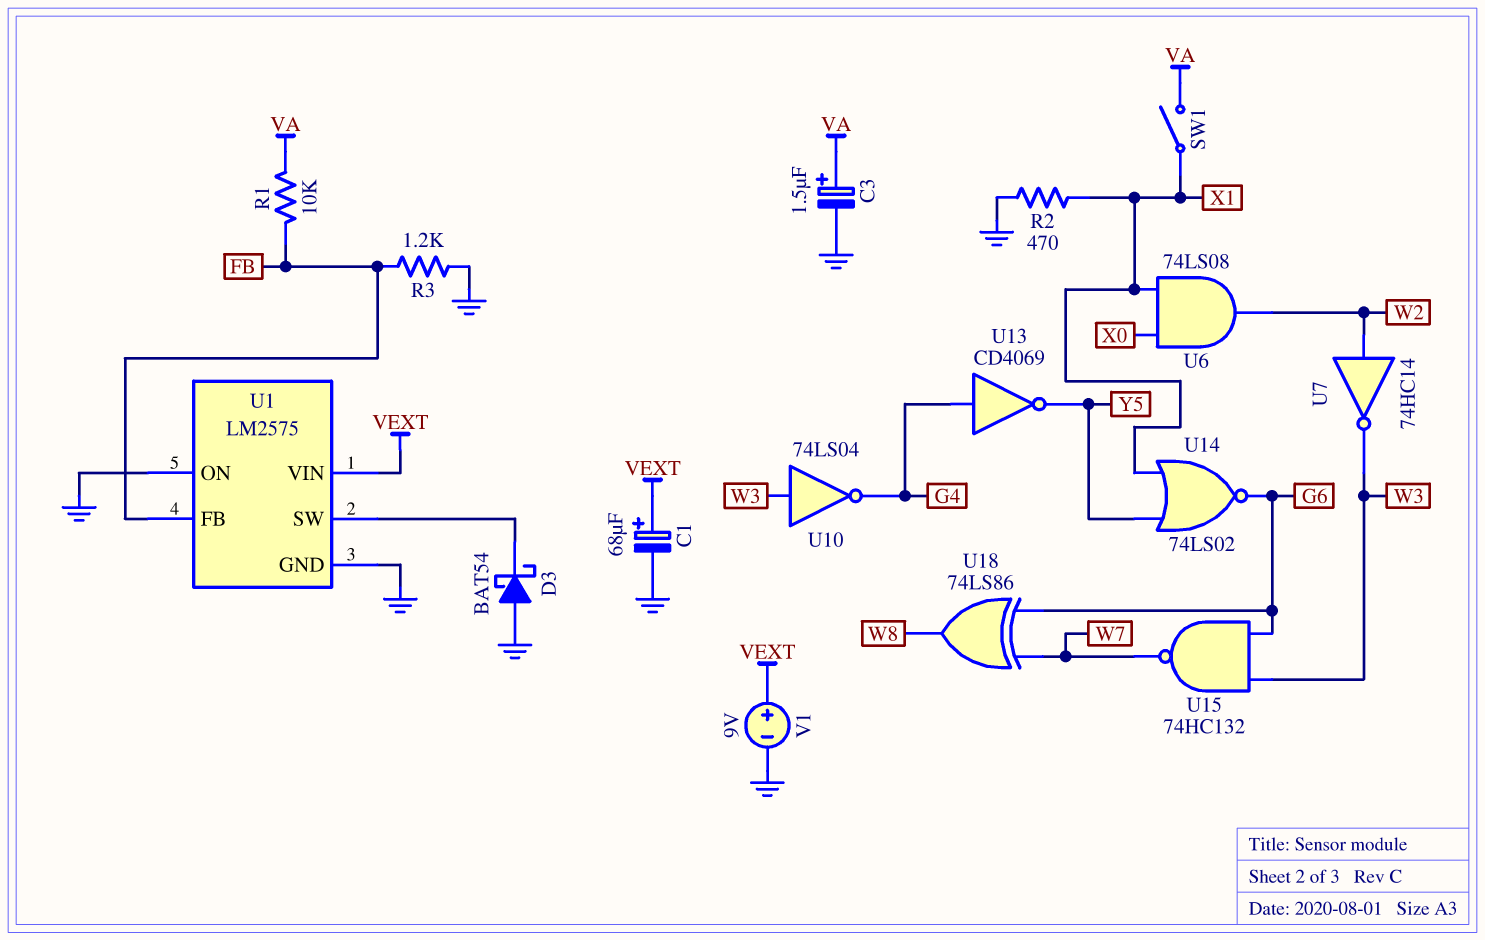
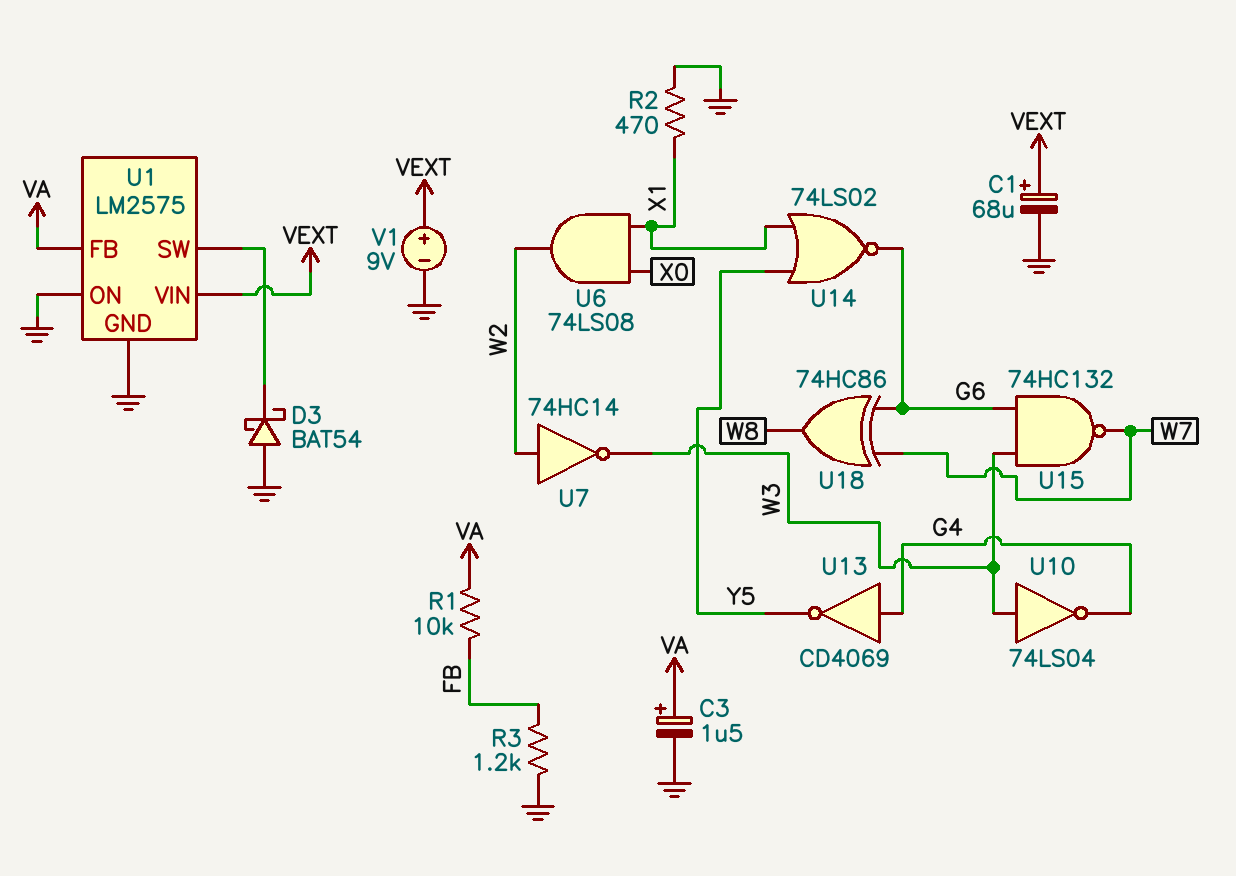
SW1: switch (VA, X1) -> none
U1 pin FB: FB -> VA
U18: XOR 74LS86 (in G6, in W7, out W8) -> XOR 74HC86 (in G6, in W7, out W8)

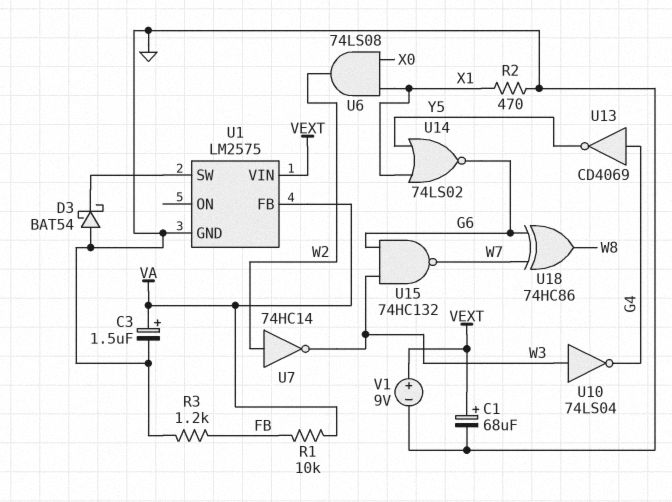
U1 pin ON: GND -> none

